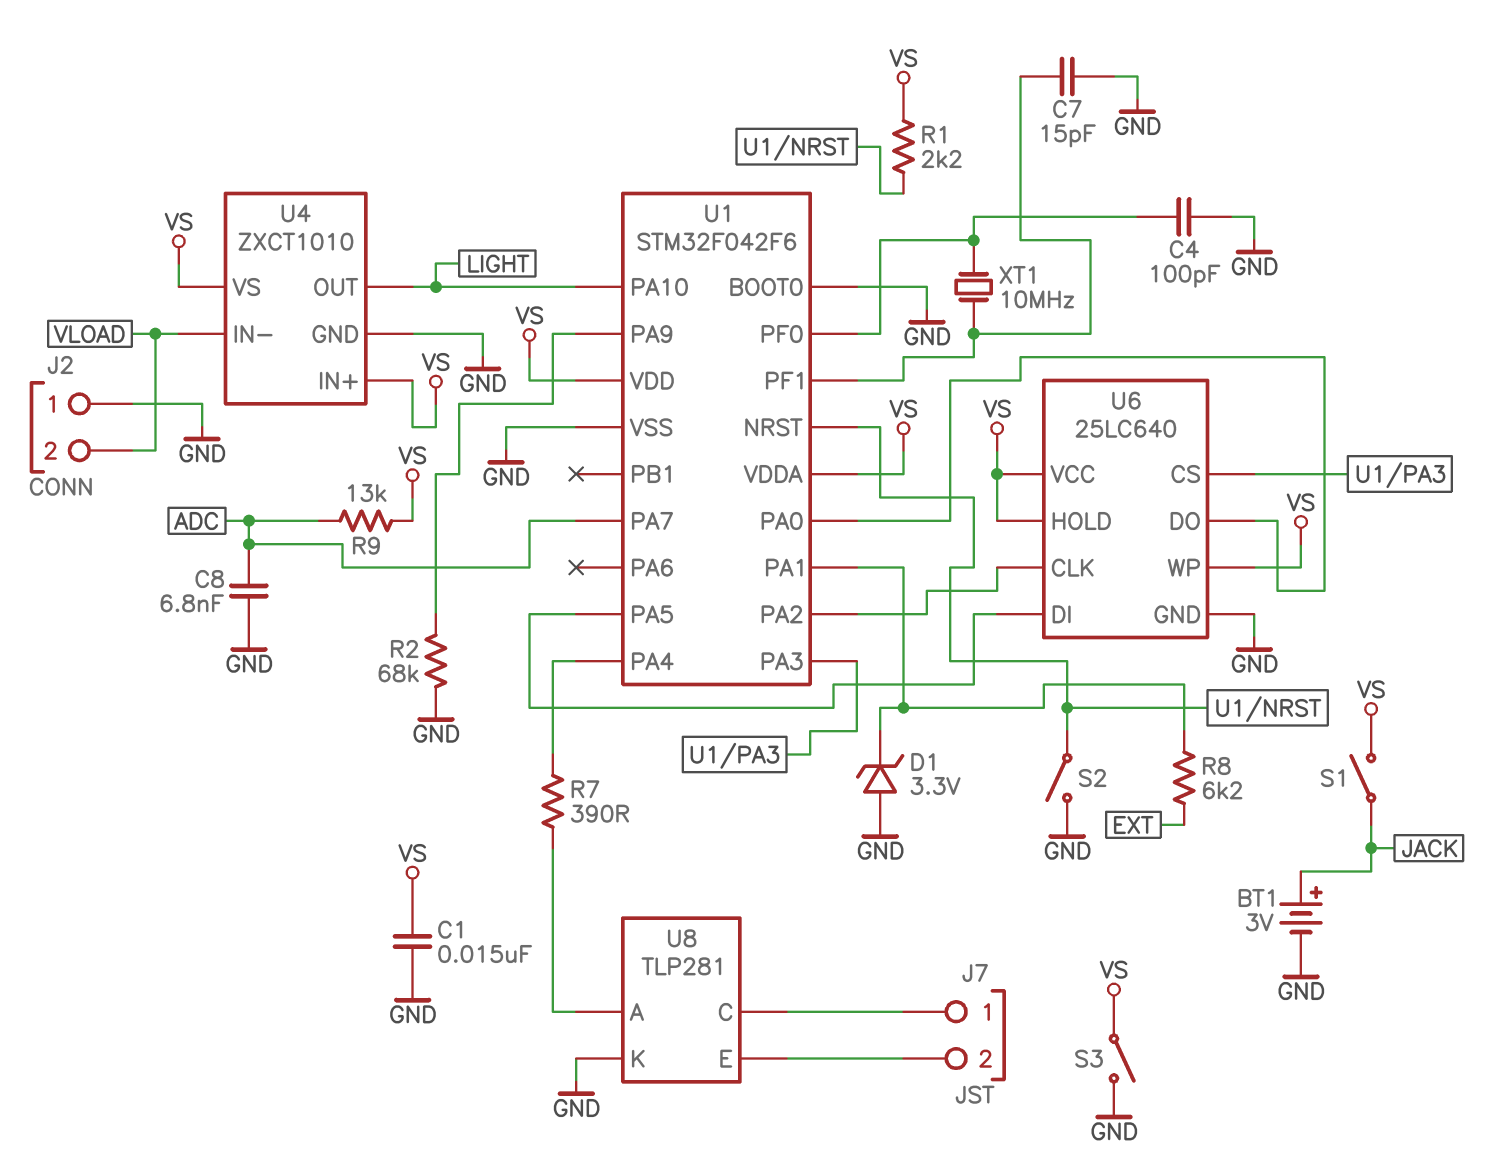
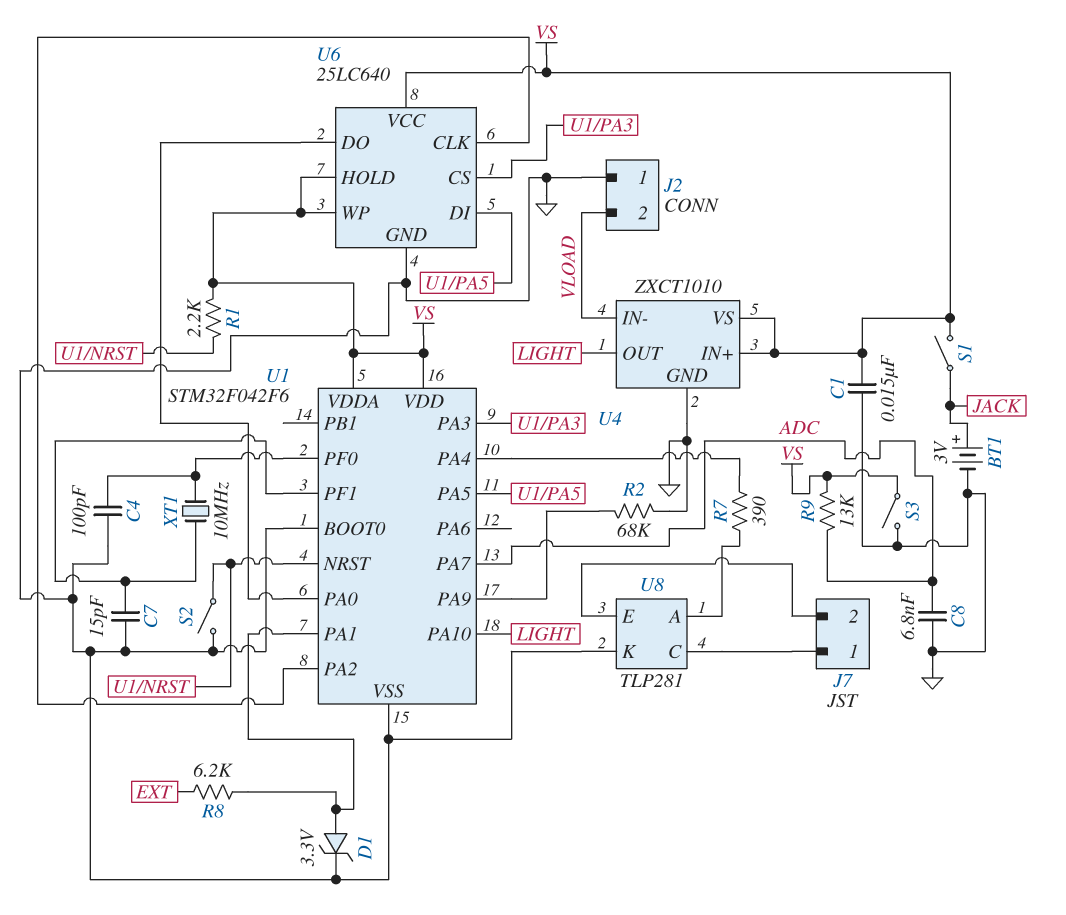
D1: zener 3.3V (A GND, K U1/PA1) -> zener 3.3V (A U1/PA1, K GND)

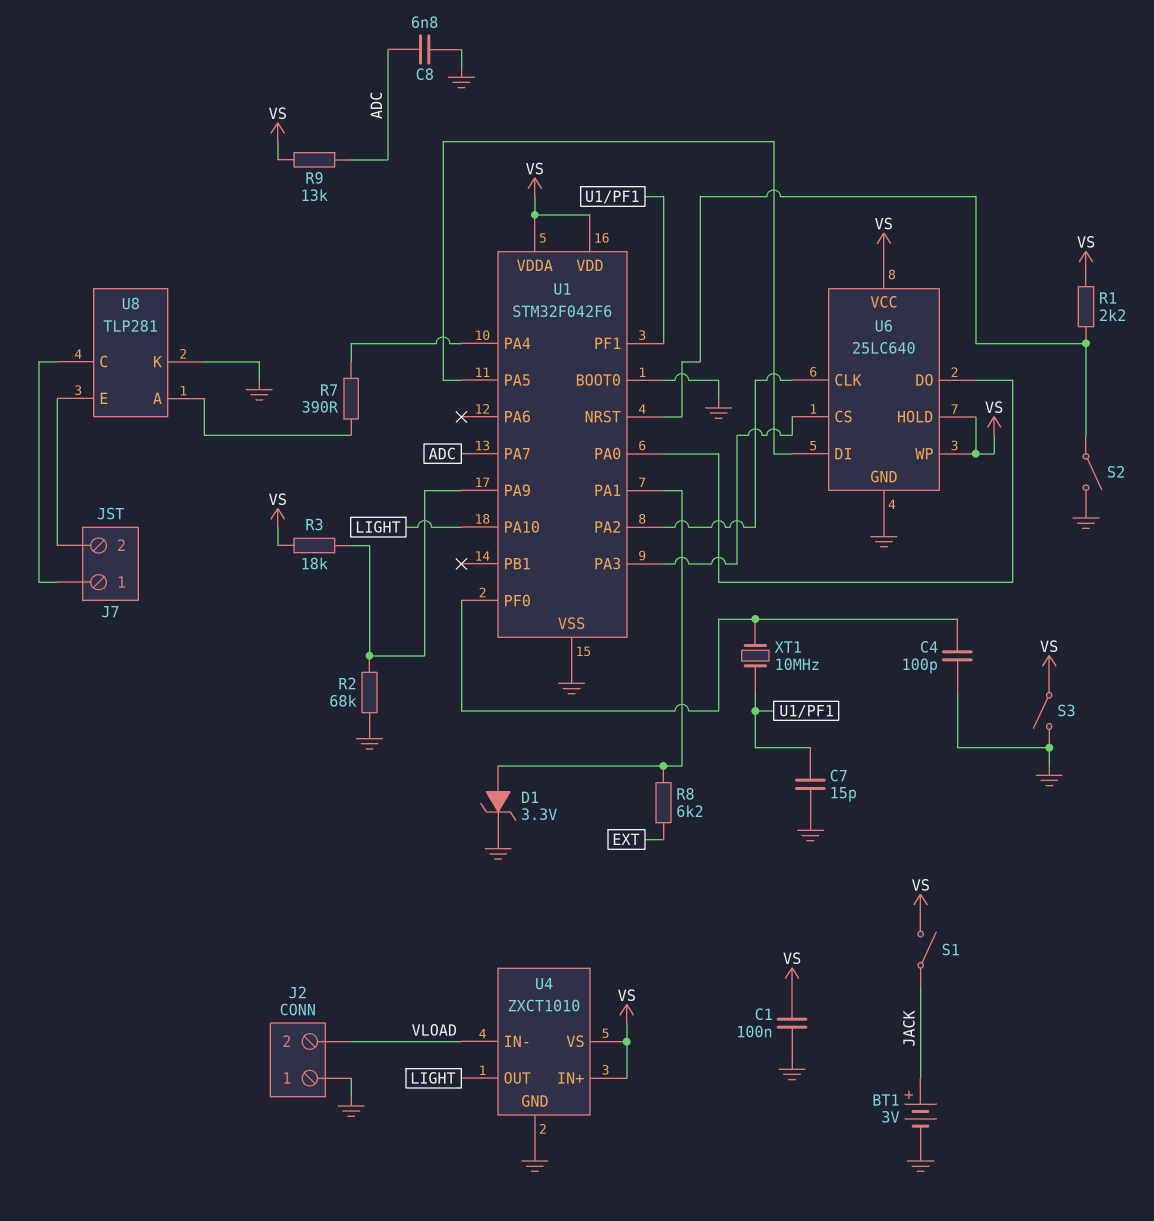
C1: 15nF (GND, VS) -> 100nF (GND, VS)
R3: none -> 18k (U1/PA9, VS)

